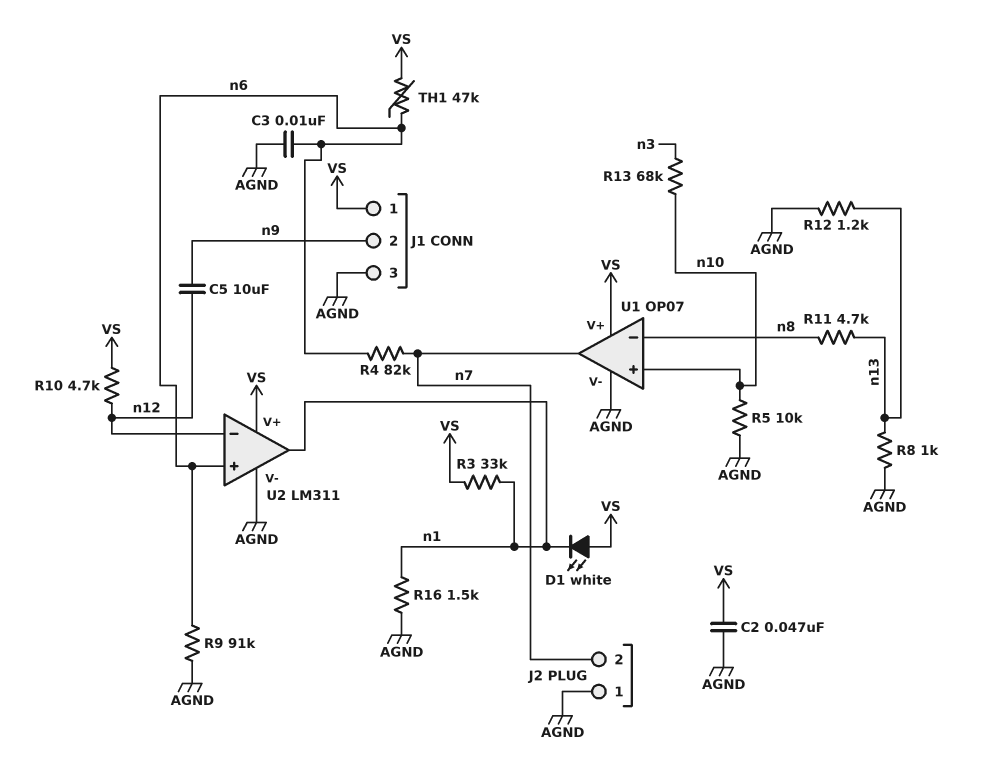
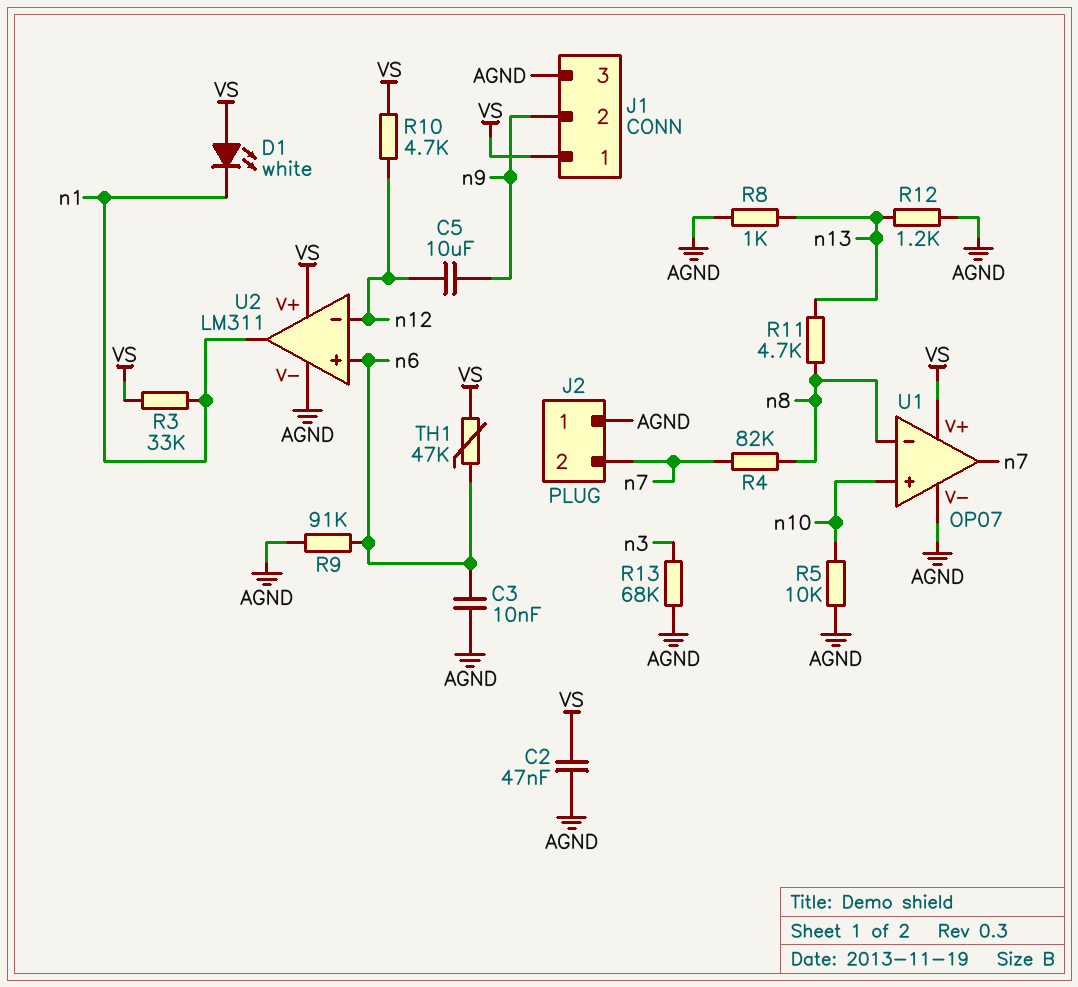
R4: 82k (n6, n7) -> 82k (n7, n8)
R13: 68k (n3, n10) -> 68k (AGND, n3)
R16: 1.5k (AGND, n1) -> none

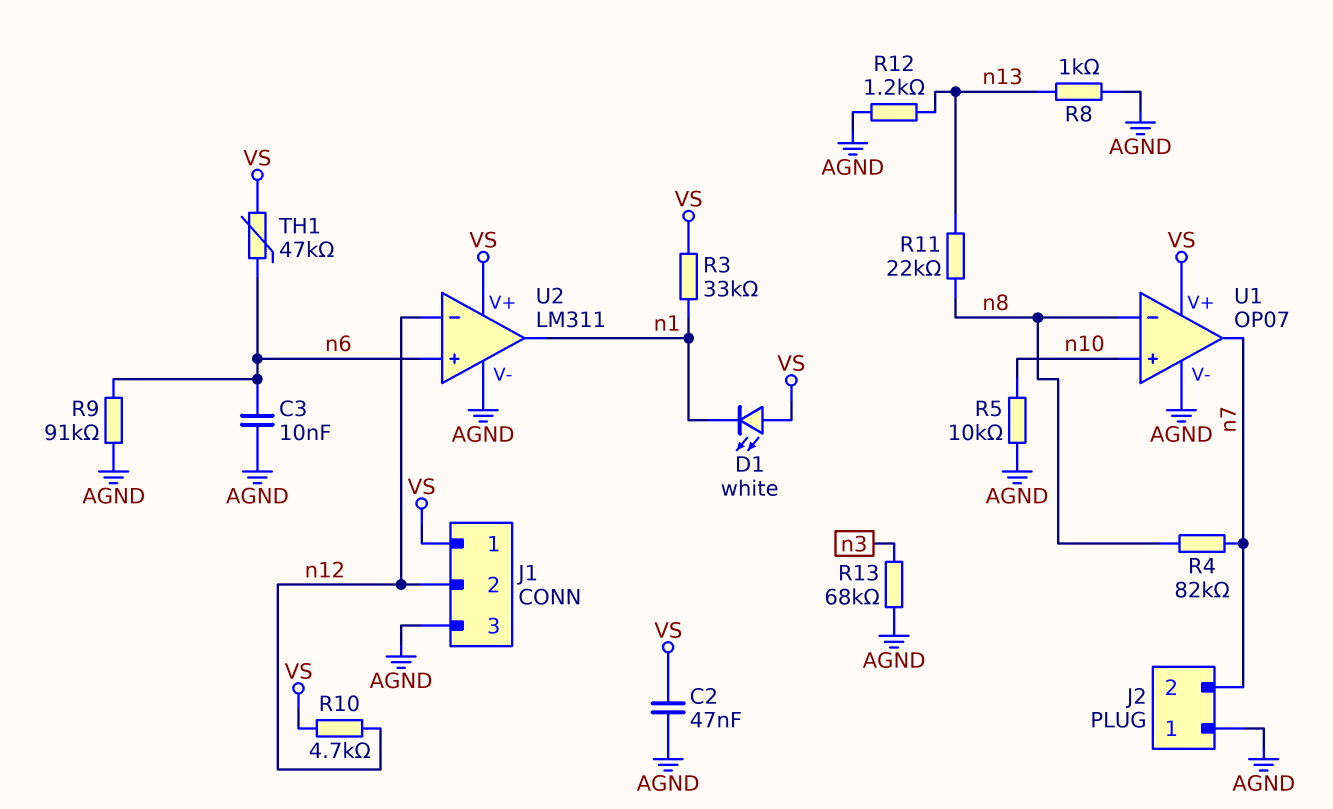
C5: 10uF (n9, n12) -> none
J1 pin 2: n9 -> n12
R11: 4.7k (n8, n13) -> 22k (n8, n13)

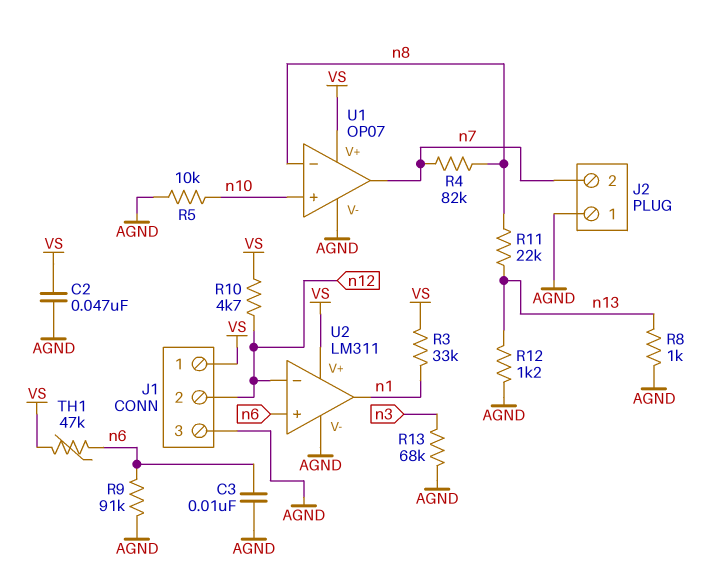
D1: LED white (A VS, K n1) -> none

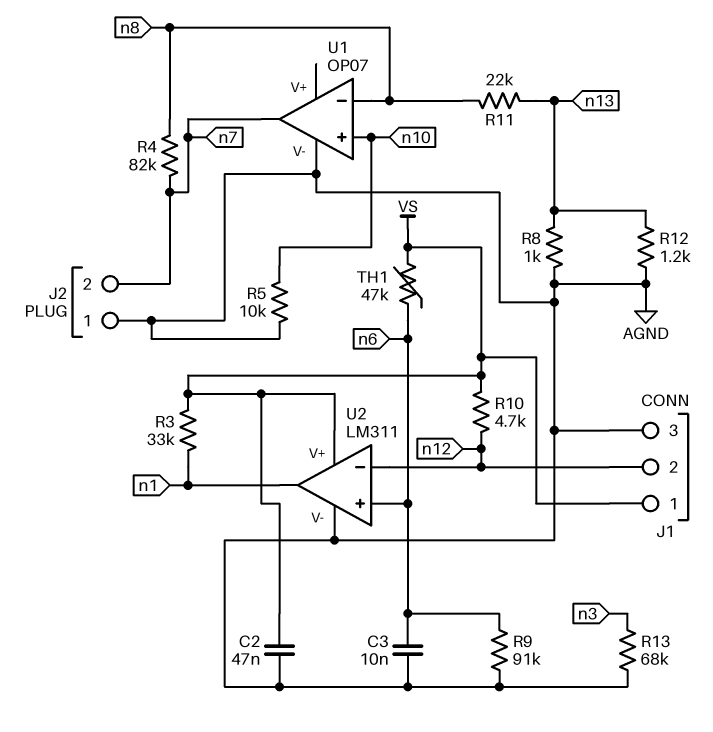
U1 pin V+: VS -> none

